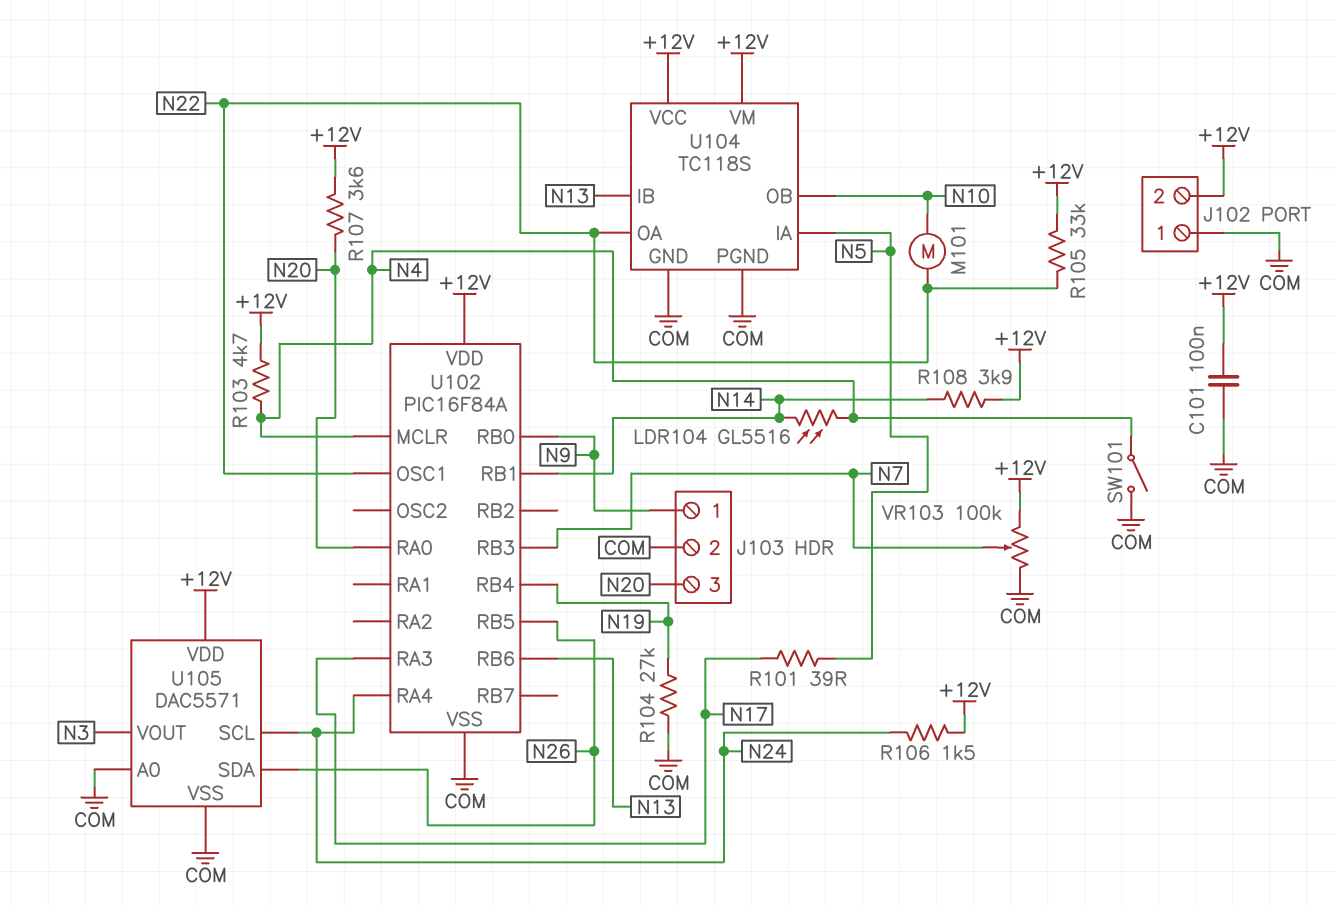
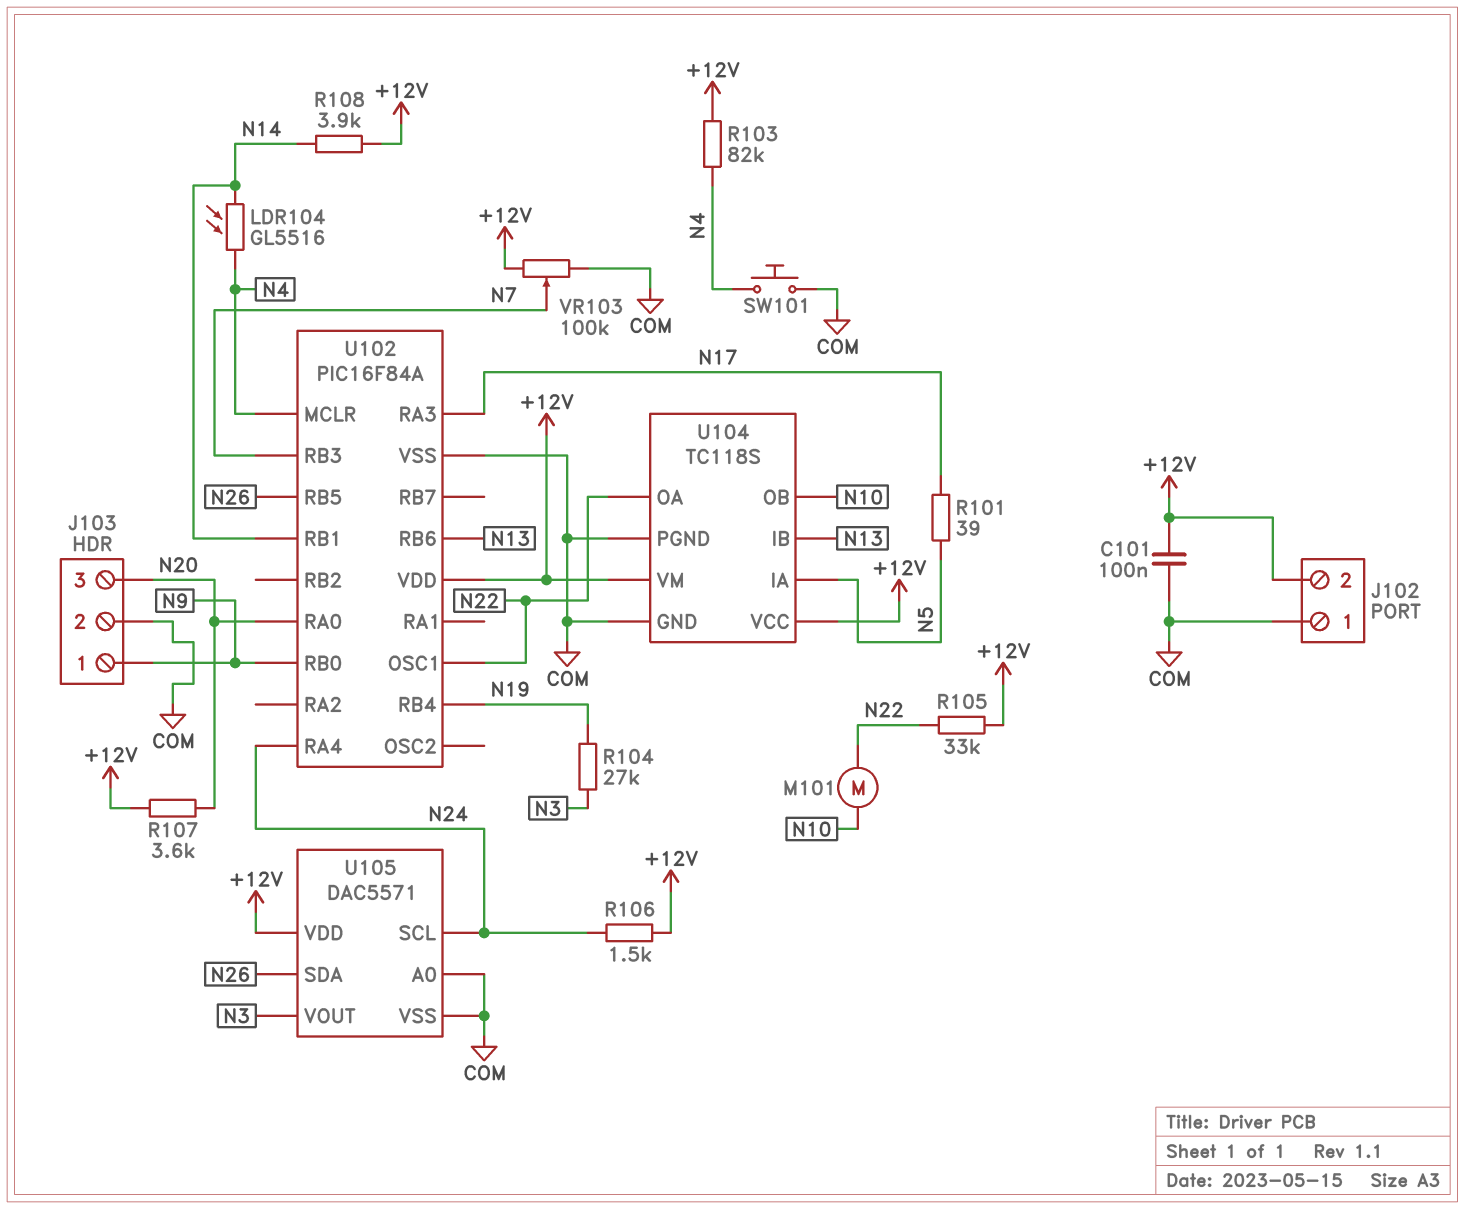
R103: 4.7k (+12V, N4) -> 82k (+12V, N4)
R104: 27k (COM, N19) -> 27k (N3, N19)
SW101: switch (COM, N4) -> button (COM, N4)

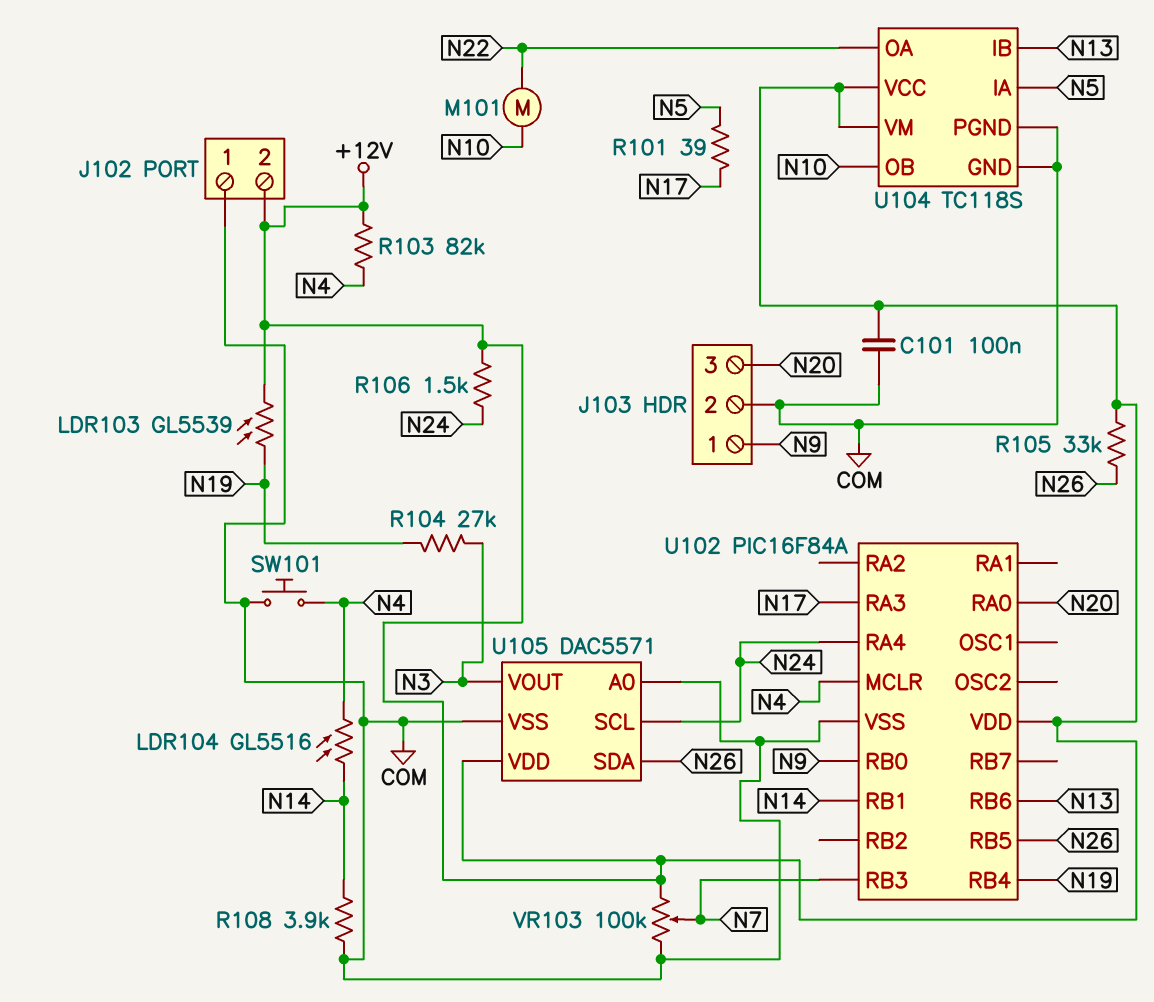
LDR103: none -> GL5539 (+12V, N19)
R105: 33k (+12V, N22) -> 33k (+12V, N26)
R107: 3.6k (+12V, N20) -> none
R108: 3.9k (+12V, N14) -> 3.9k (COM, N14)
U102 pin OSC1: N22 -> none

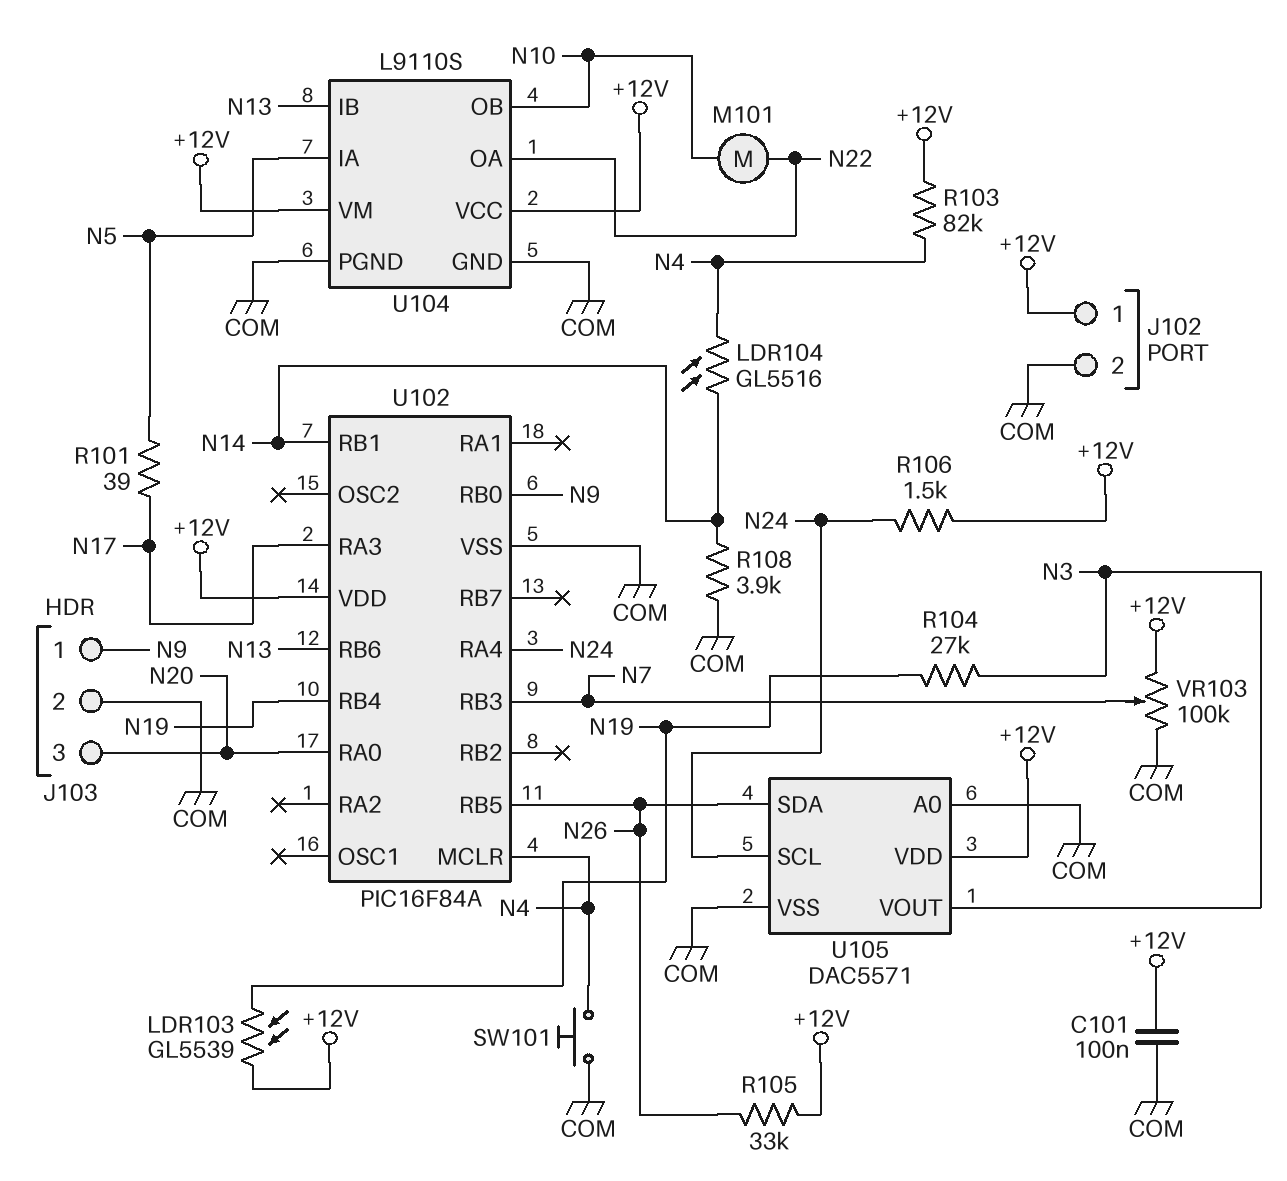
J102 pin 1: COM -> +12V
J102 pin 2: +12V -> COM
U104: TC118S -> L9110S

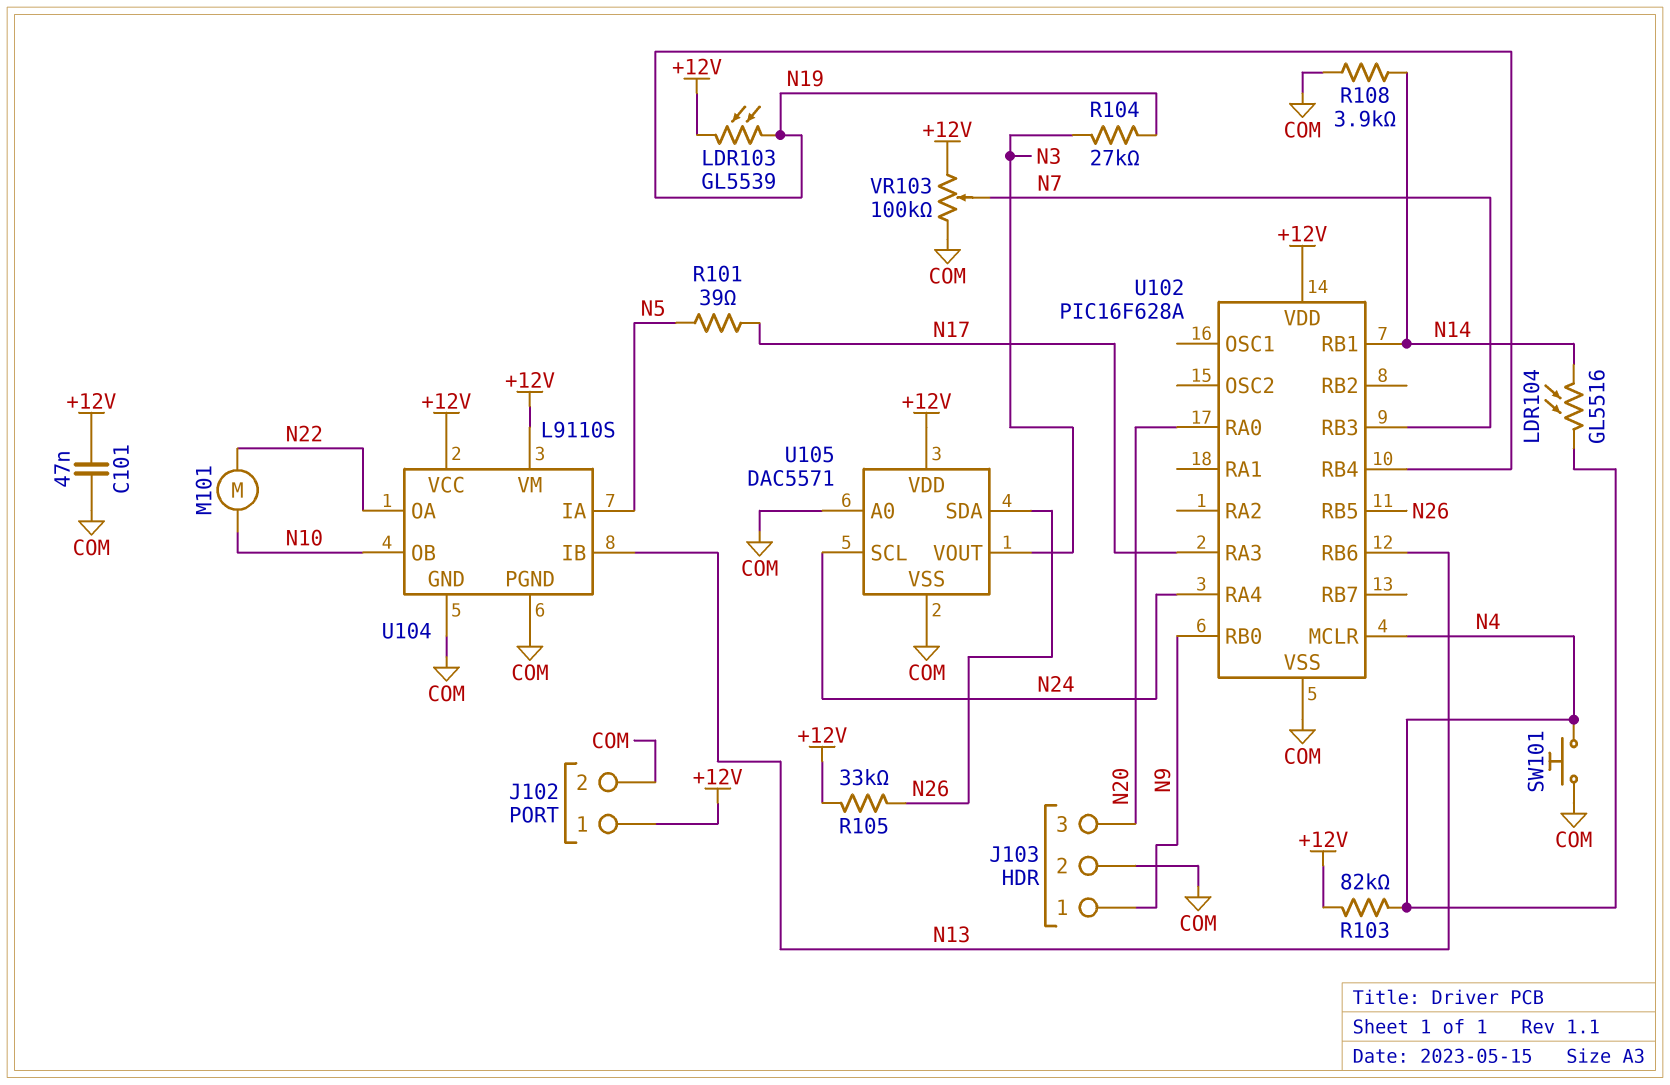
C101: 100nF (+12V, COM) -> 47nF (+12V, COM)
R106: 1.5k (+12V, N24) -> none
U102: PIC16F84A -> PIC16F628A

